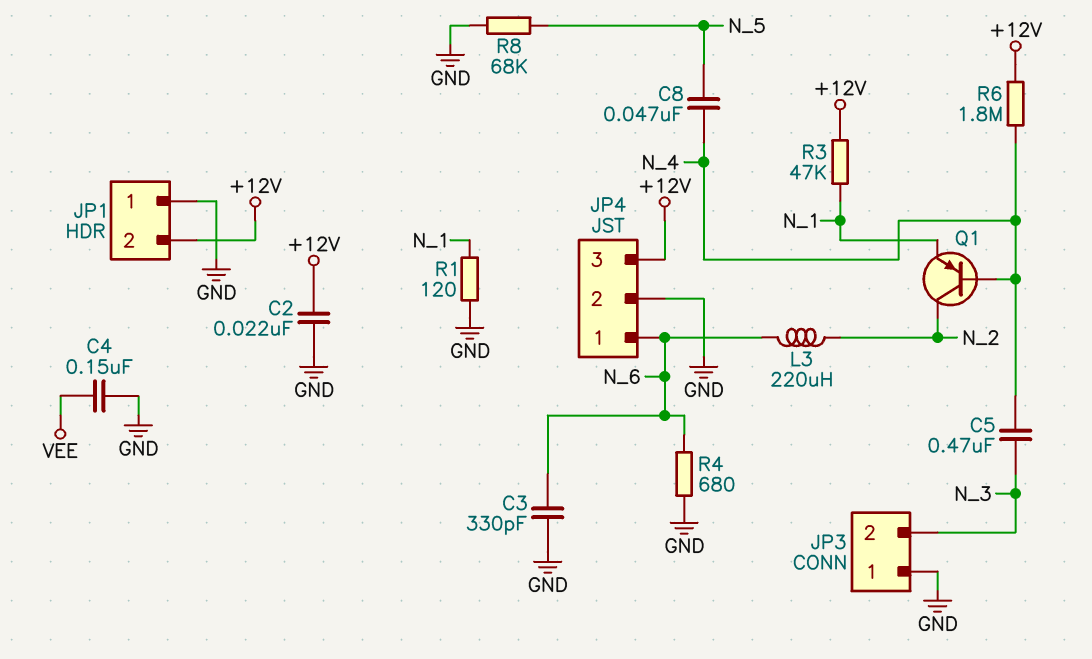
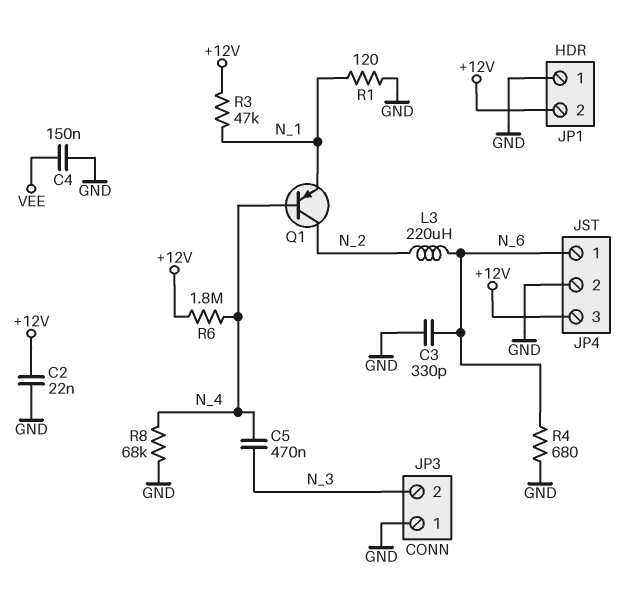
C8: 47nF (N_4, N_5) -> none
R8: 68k (GND, N_5) -> 68k (GND, N_4)

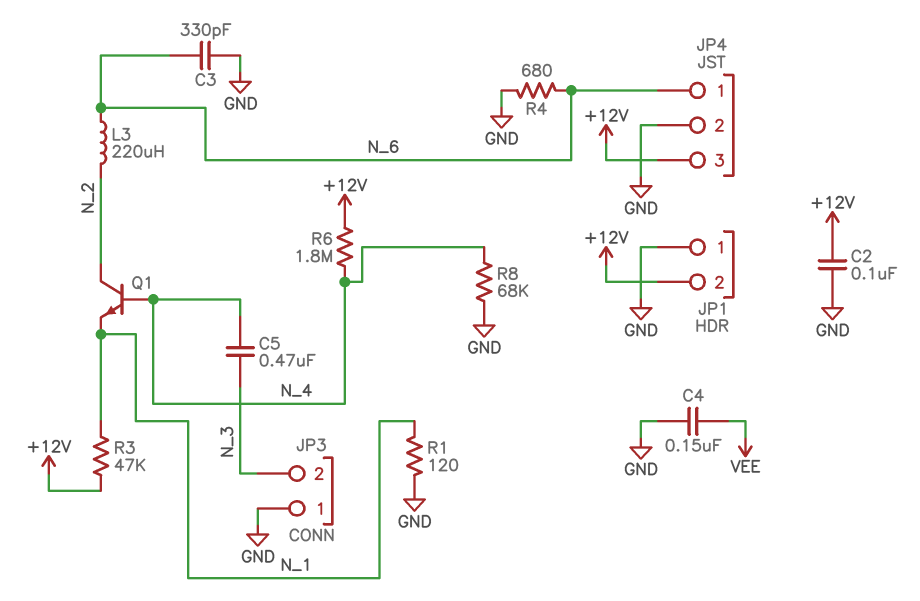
C2: 22nF (+12V, GND) -> 100nF (+12V, GND)
Q1: PNP (B N_4, C N_2, E N_1) -> NPN (B N_4, C N_2, E N_1)

